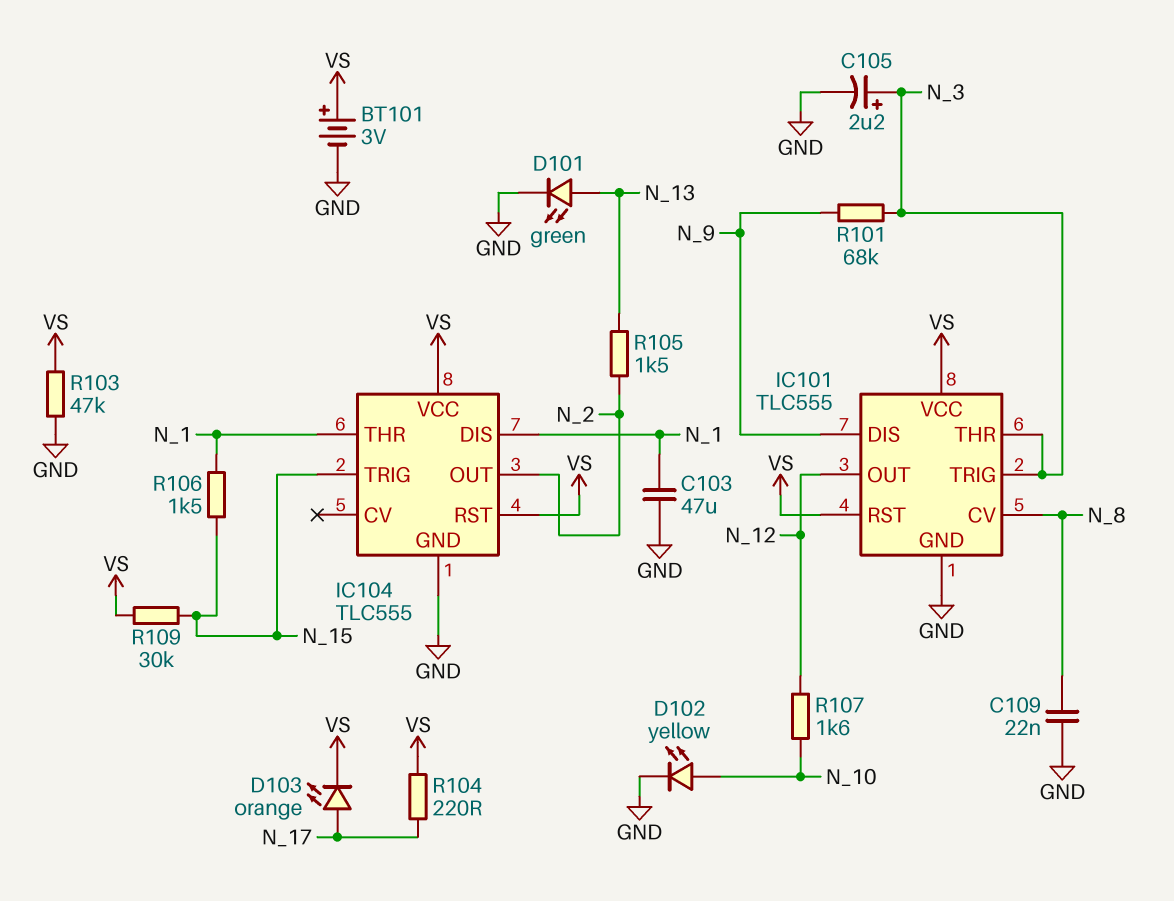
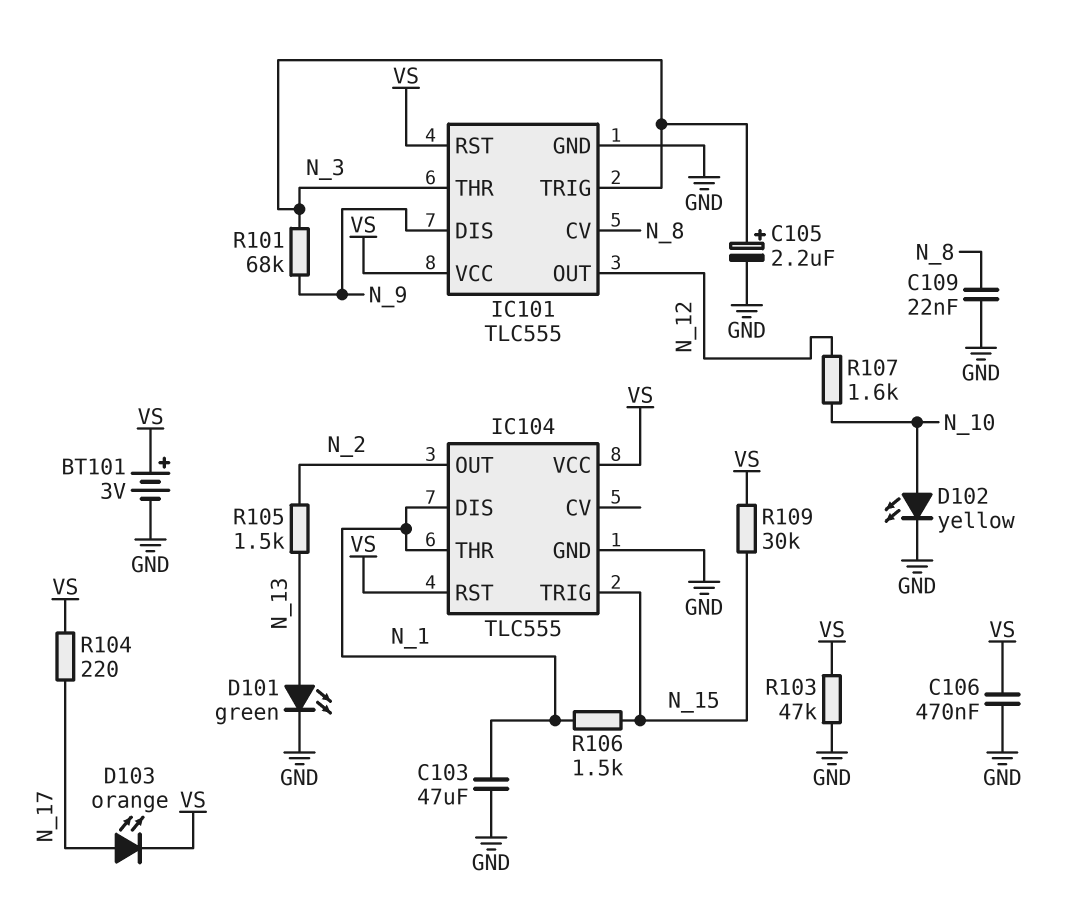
C106: none -> 470nF (GND, VS)

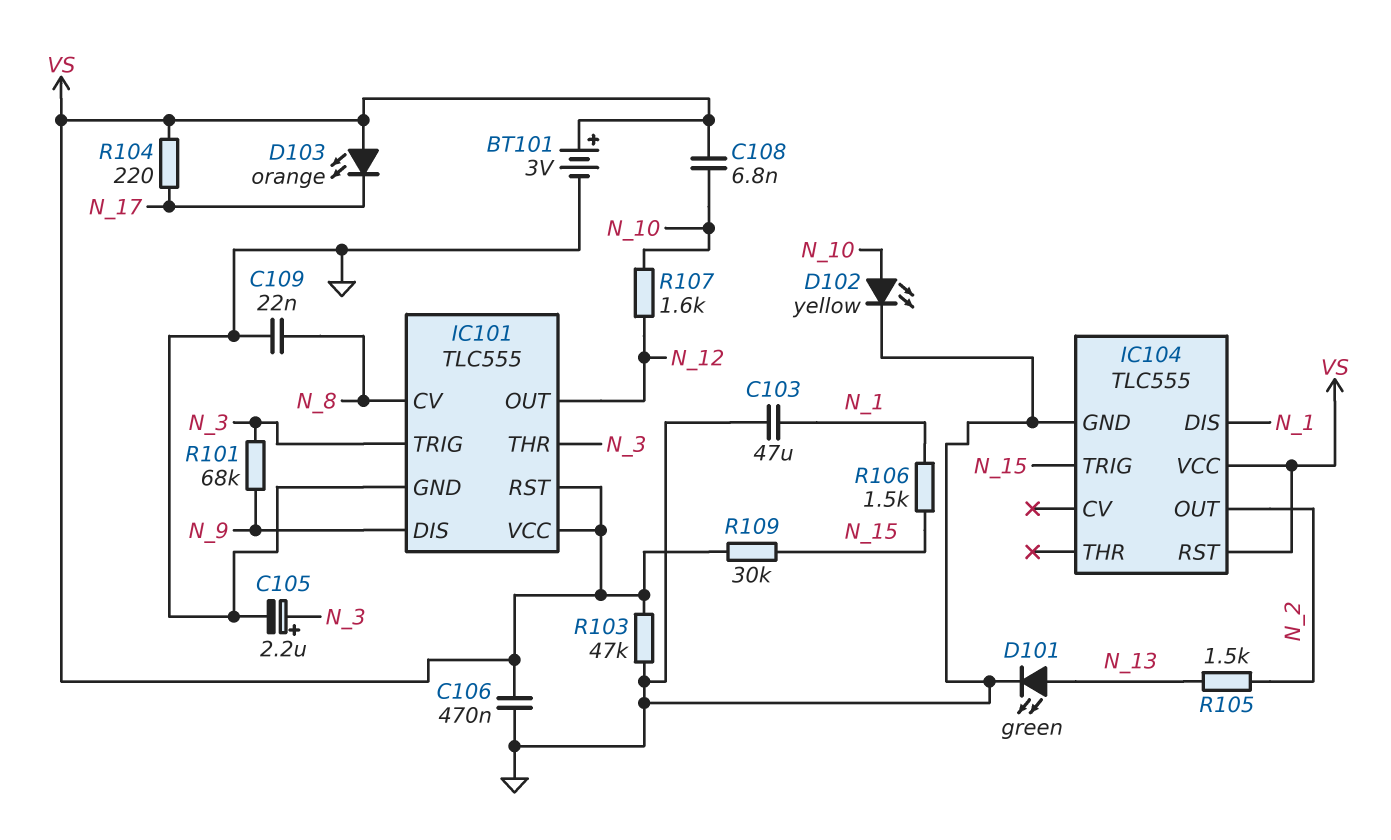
C108: none -> 6.8nF (N_10, VS)
D103: LED orange (A N_17, K VS) -> LED orange (A VS, K N_17)
IC104 pin THR: N_1 -> none

